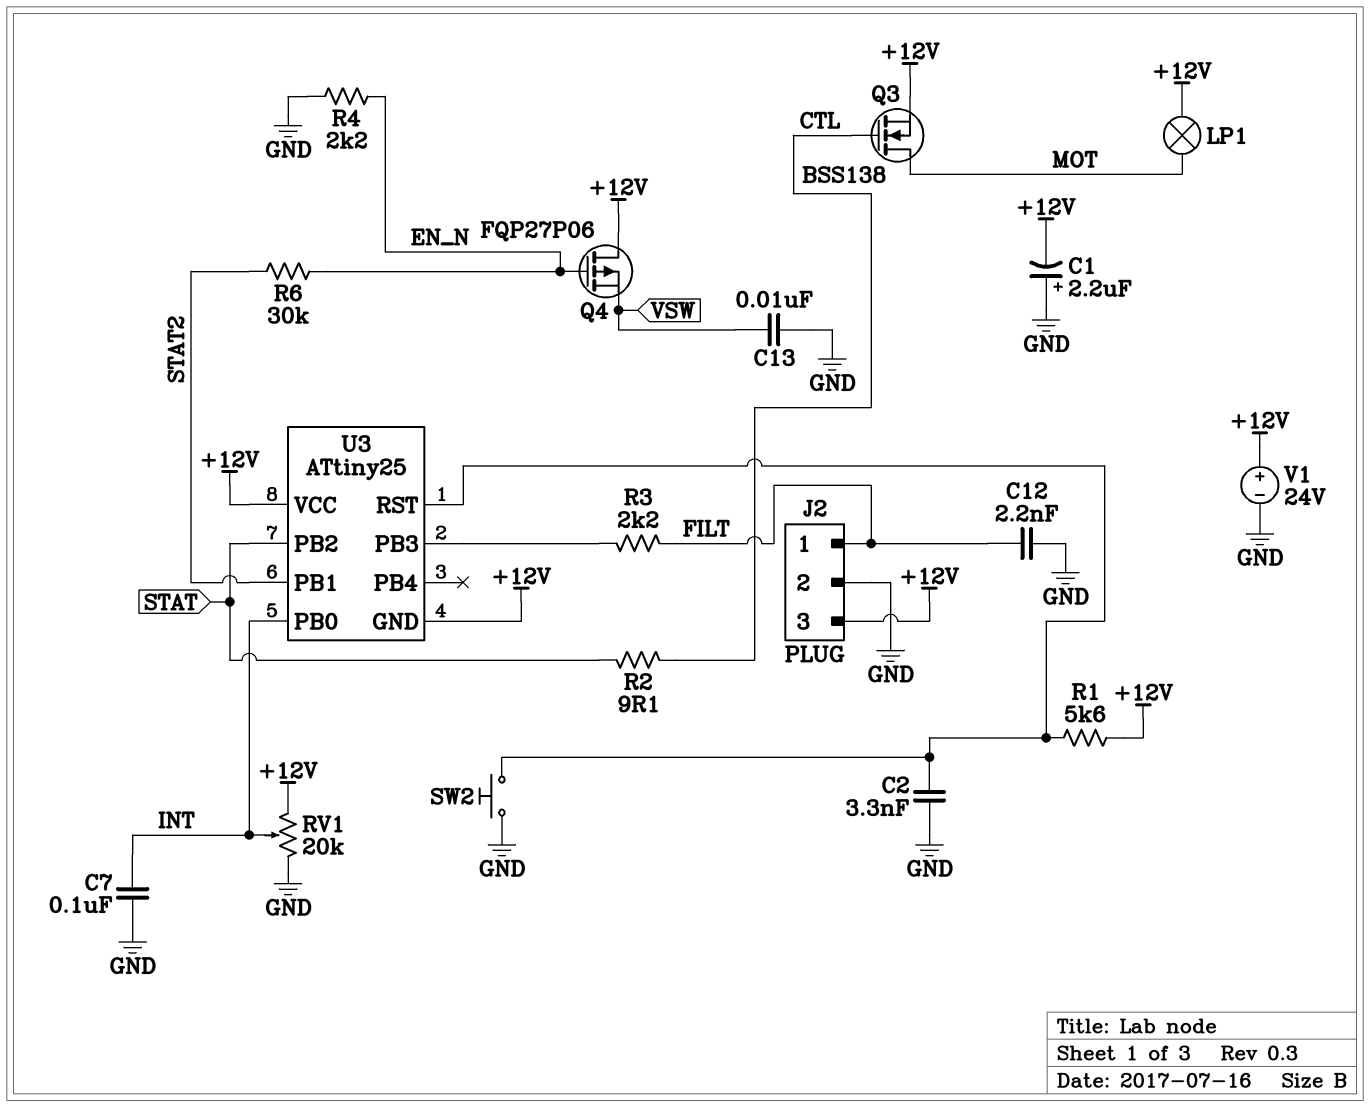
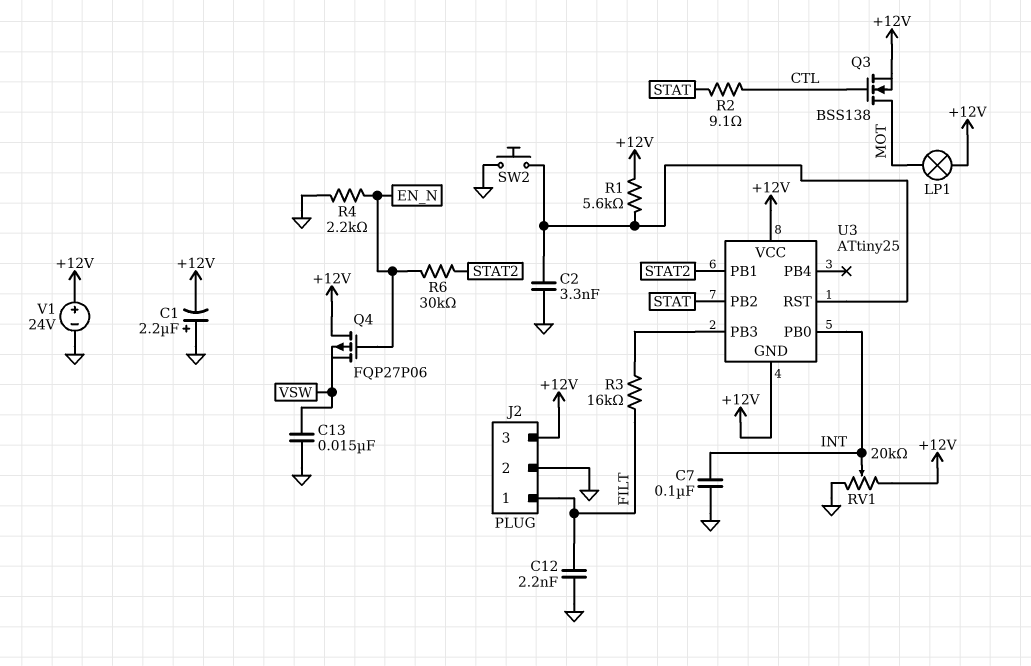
C13: 10nF (GND, VSW) -> 15nF (GND, VSW)
R3: 2.2k (FILT, U3/PB3) -> 16k (FILT, U3/PB3)

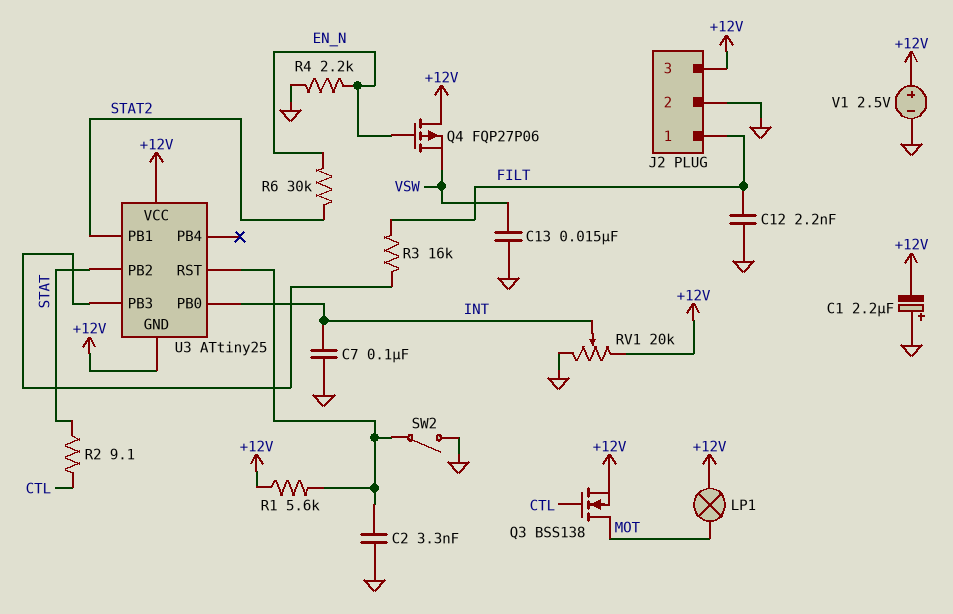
SW2: button (GND, U3/RST) -> switch (GND, U3/RST)
V1: 24V (plus +12V, minus GND) -> 2.5V (plus +12V, minus GND)

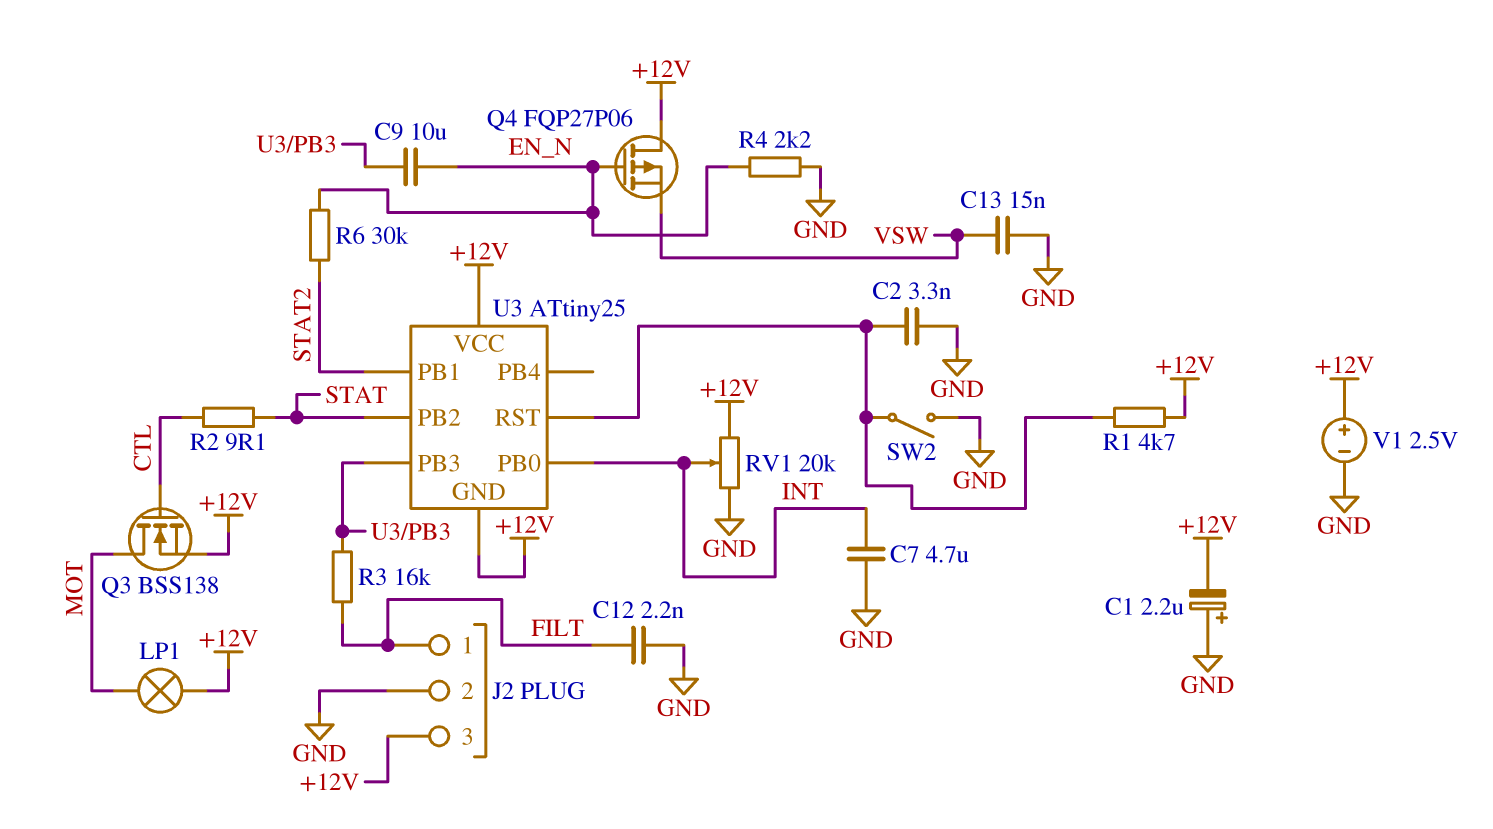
C7: 100nF (GND, INT) -> 4.7uF (GND, INT)
C9: none -> 10uF (EN_N, U3/PB3)
R1: 5.6k (+12V, U3/RST) -> 4.7k (+12V, U3/RST)

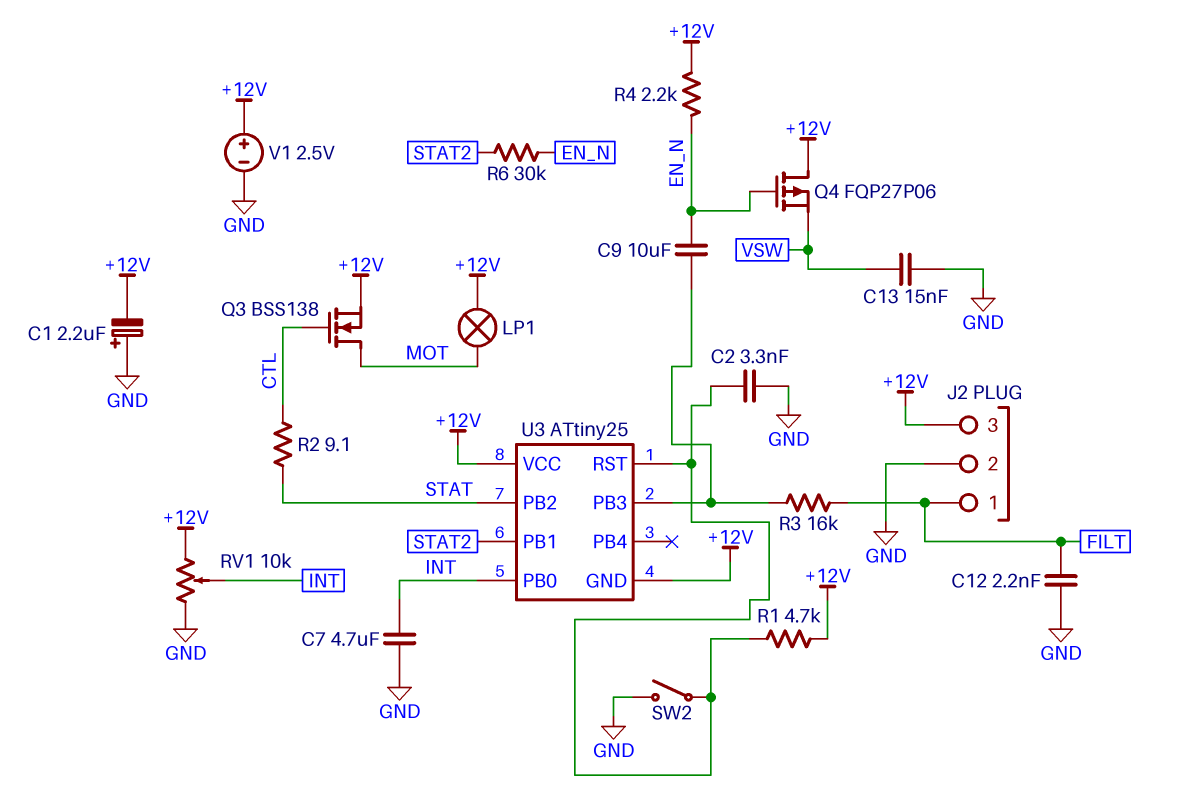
R4: 2.2k (EN_N, GND) -> 2.2k (+12V, EN_N)
RV1: 20k (+12V, GND, wiper INT) -> 10k (+12V, GND, wiper INT)

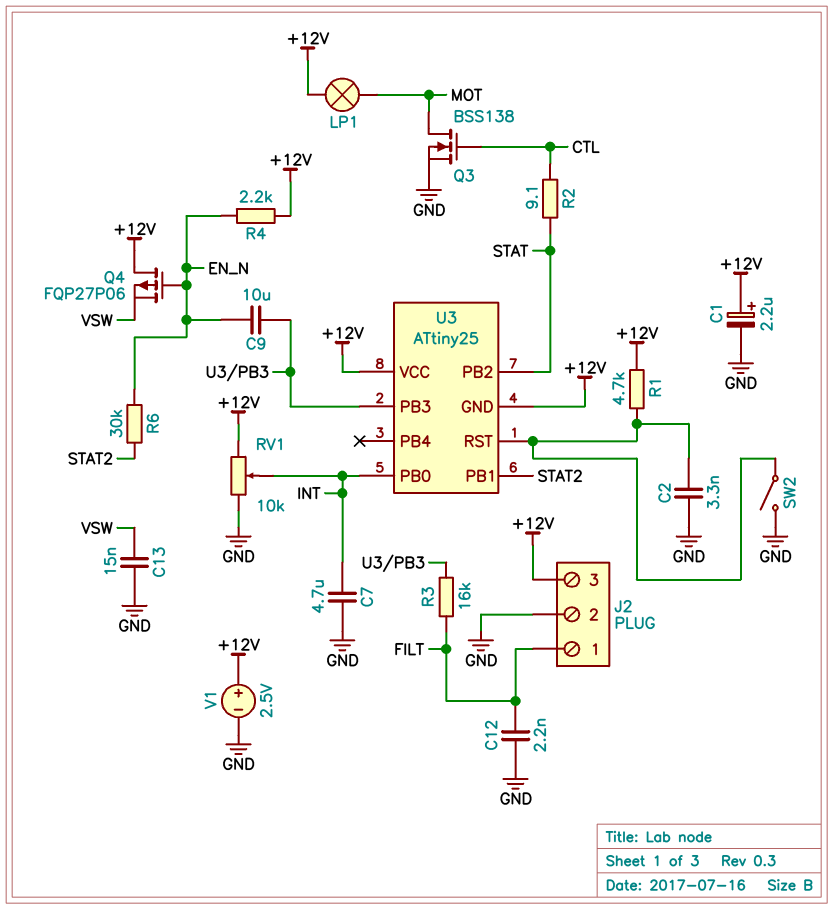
C1: 2.2uF (plus GND, minus +12V) -> 2.2uF (plus +12V, minus GND)
Q3: NMOS BSS138 (G CTL, D MOT, S +12V) -> NMOS BSS138 (G CTL, D MOT, S GND)

